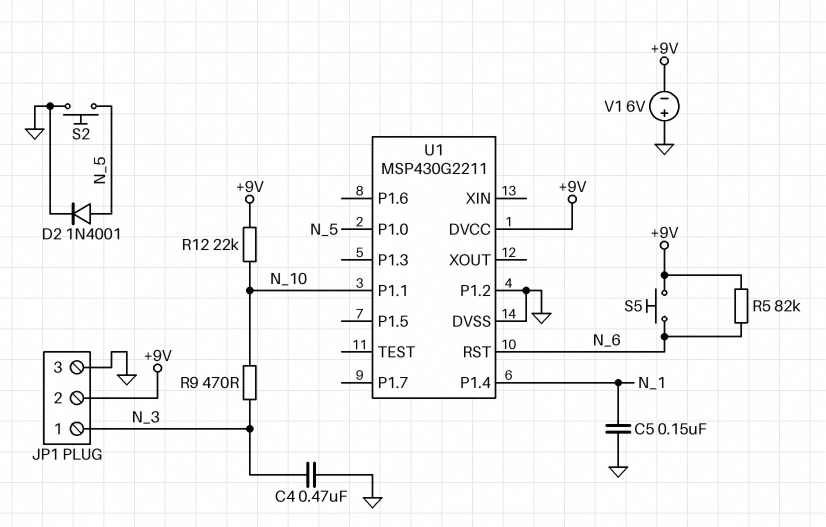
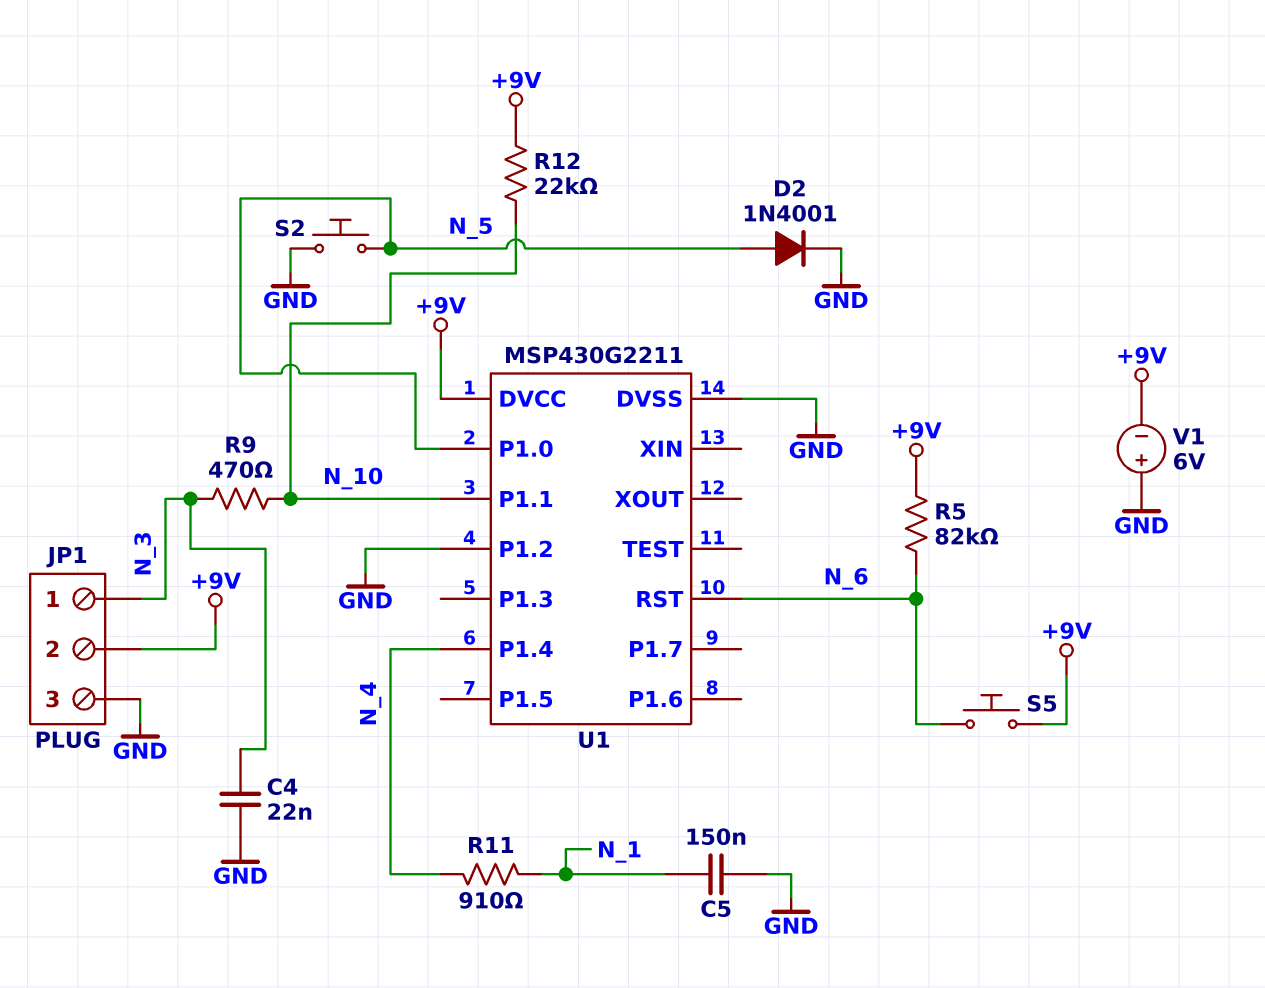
C4: 470nF (GND, N_3) -> 22nF (GND, N_3)
R11: none -> 910 (N_1, N_4)
U1 pin P1.4: N_1 -> N_4

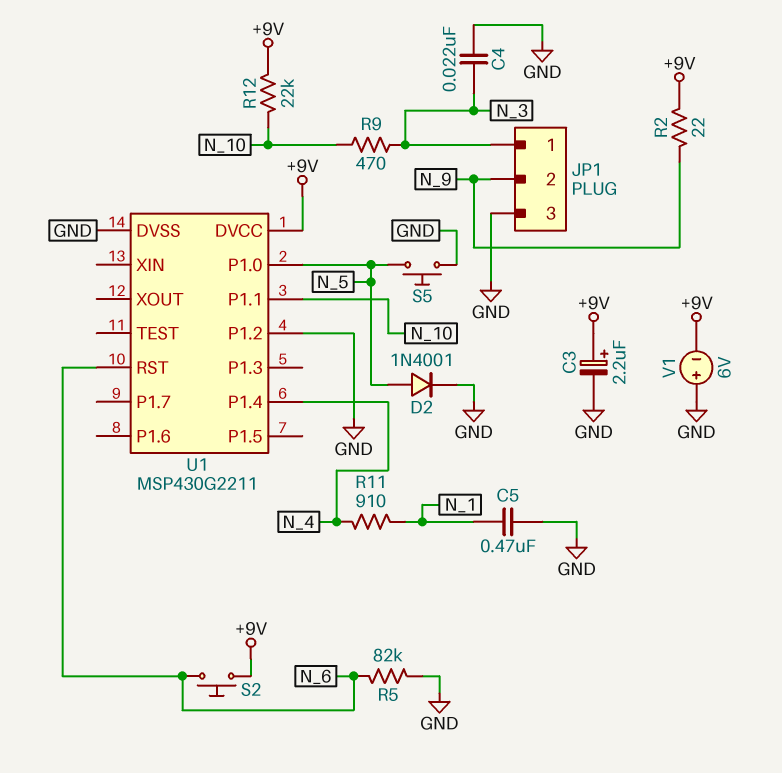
C3: none -> 2.2uF (plus +9V, minus GND)
C5: 150nF (GND, N_1) -> 470nF (GND, N_1)
JP1 pin 2: +9V -> N_9
R2: none -> 22 (+9V, N_9)
R5: 82k (+9V, N_6) -> 82k (GND, N_6)
S2: button (GND, N_5) -> button (+9V, N_6)
S5: button (+9V, N_6) -> button (GND, N_5)

